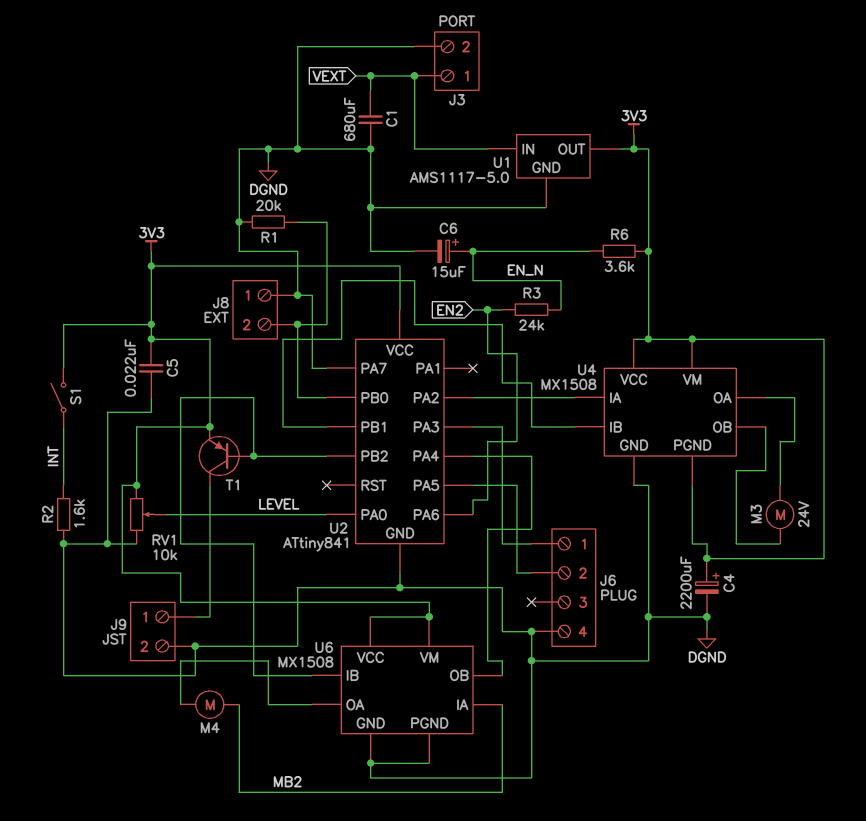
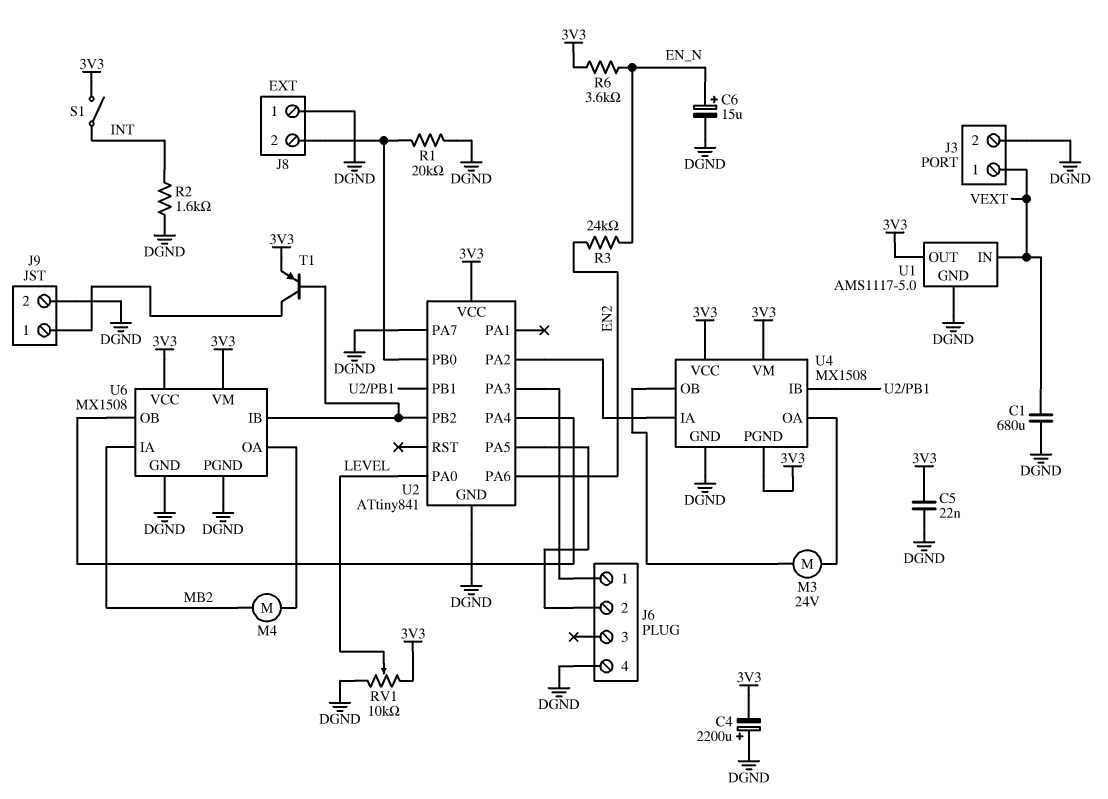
C4: 2200uF (plus 3V3, minus DGND) -> 2200uF (plus DGND, minus 3V3)

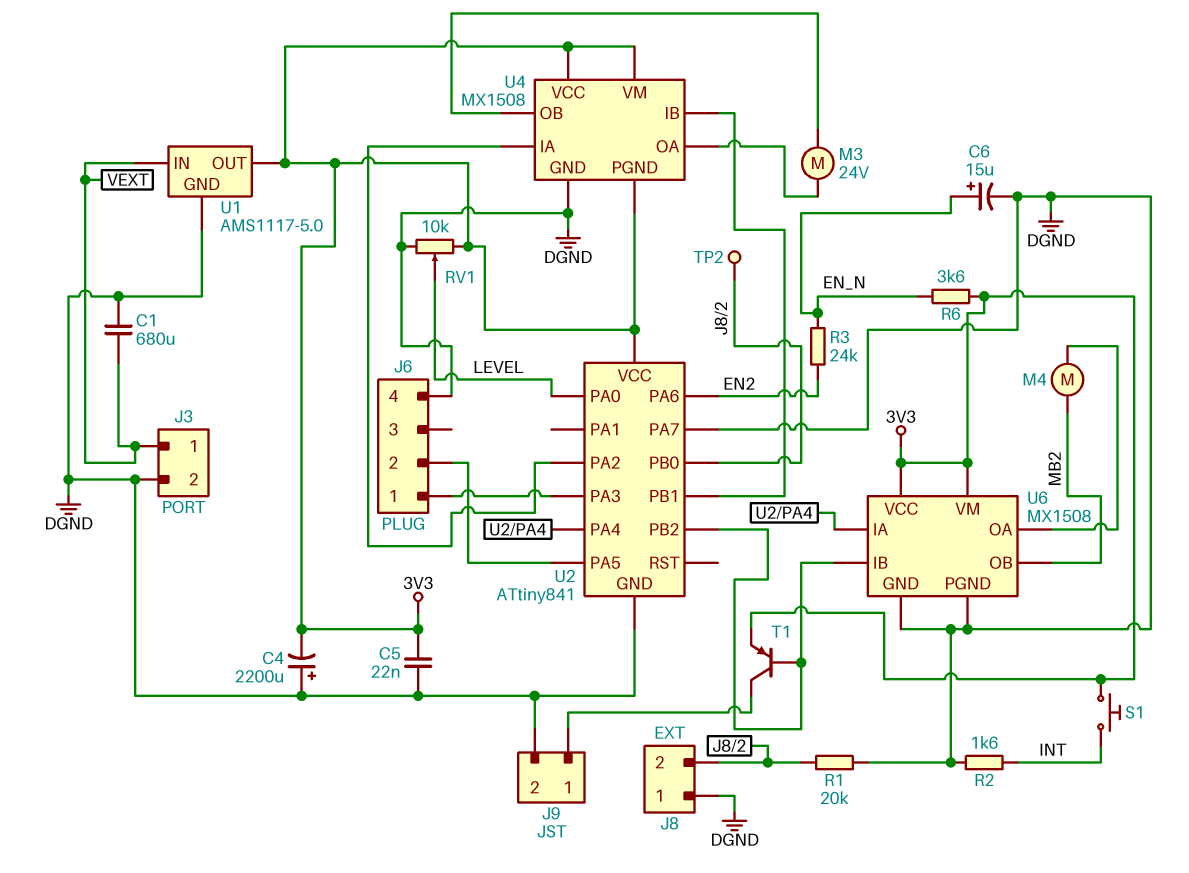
S1: switch (3V3, INT) -> button (3V3, INT)
TP2: none -> test point (J8/2)
U6 pin IA: MB2 -> U2/PA4
U6 pin OB: U2/PA4 -> MB2

